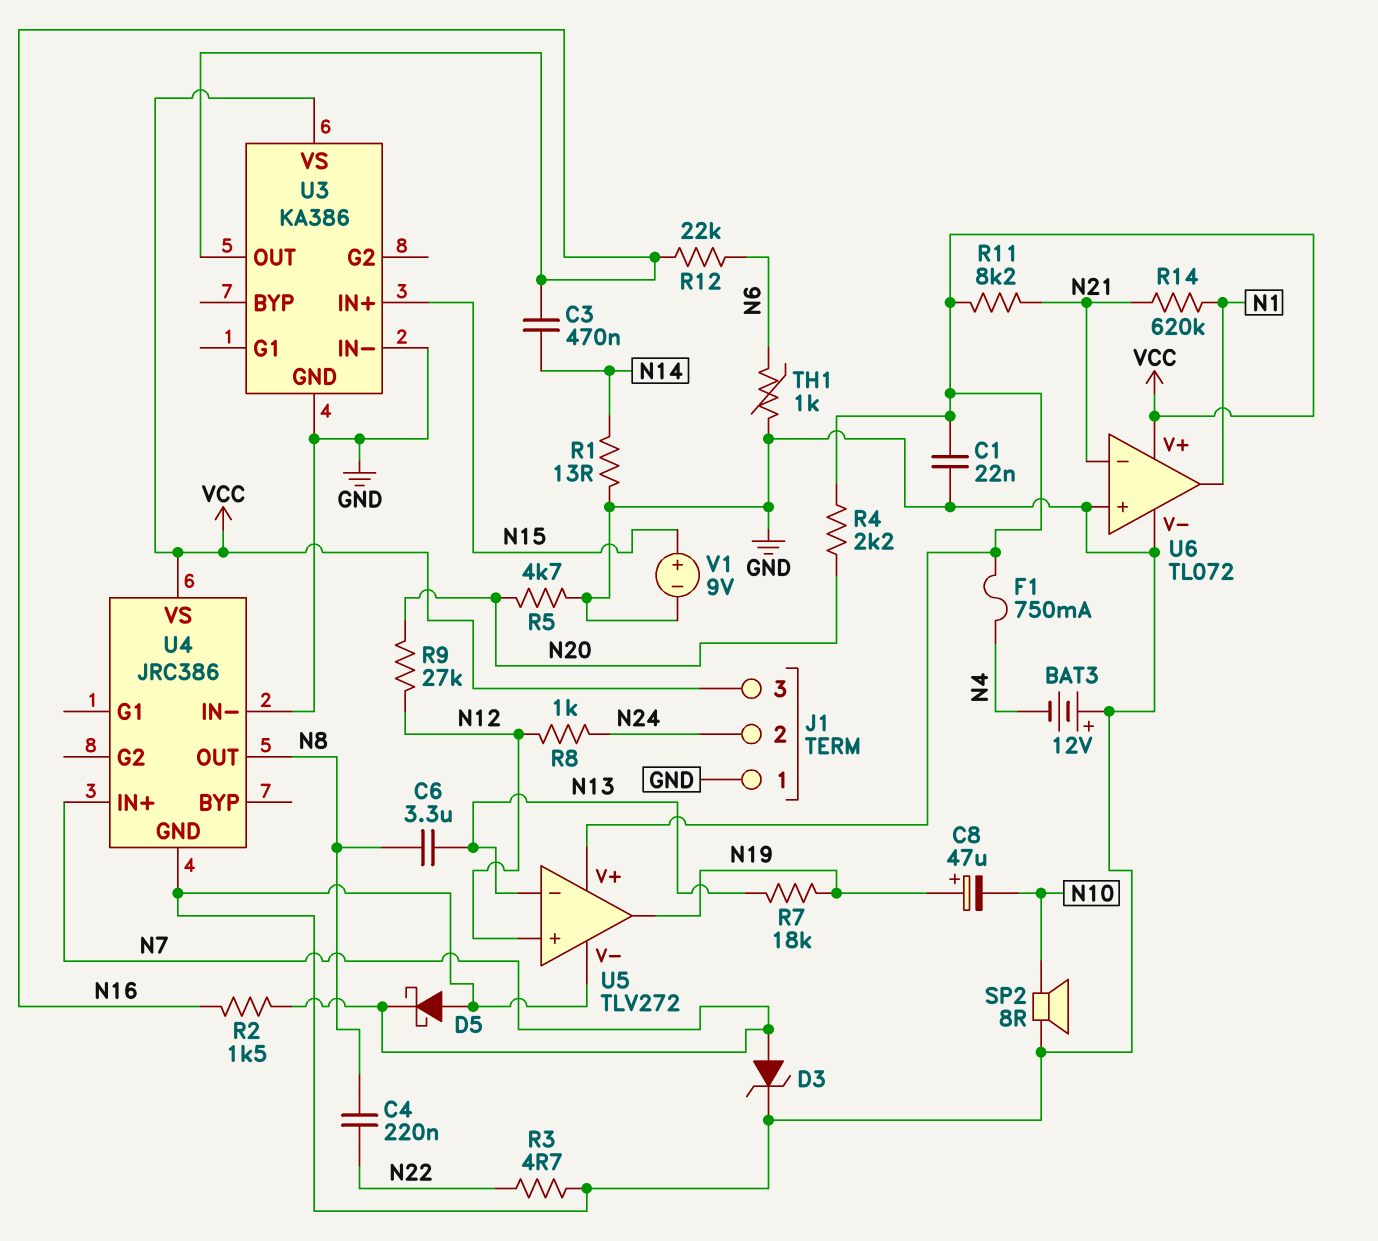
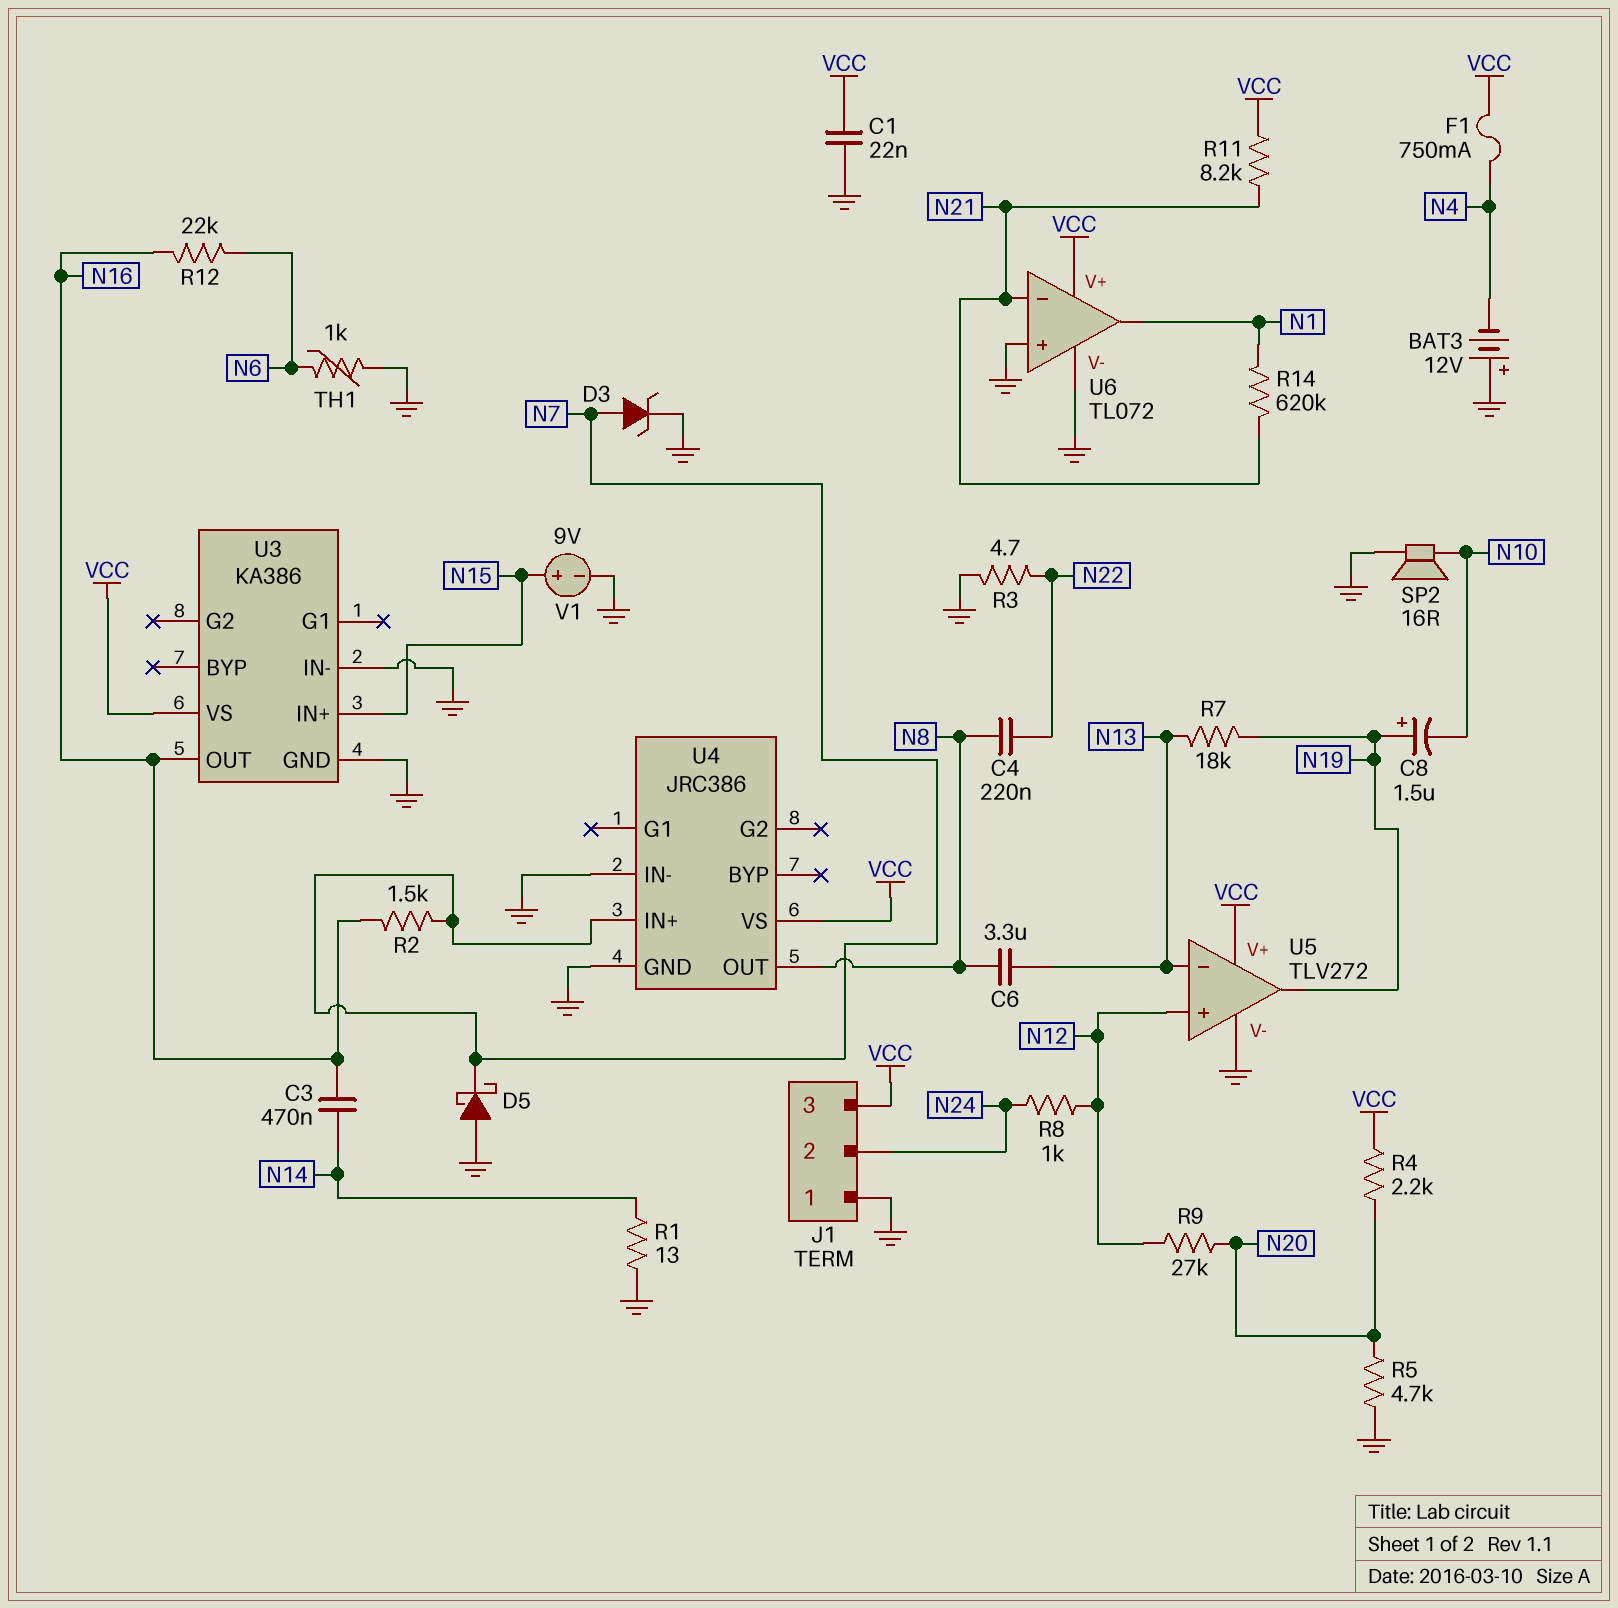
C8: 47uF (plus N19, minus N10) -> 1.5uF (plus N19, minus N10)
SP2: speaker 8R (GND, N10) -> speaker 16R (GND, N10)

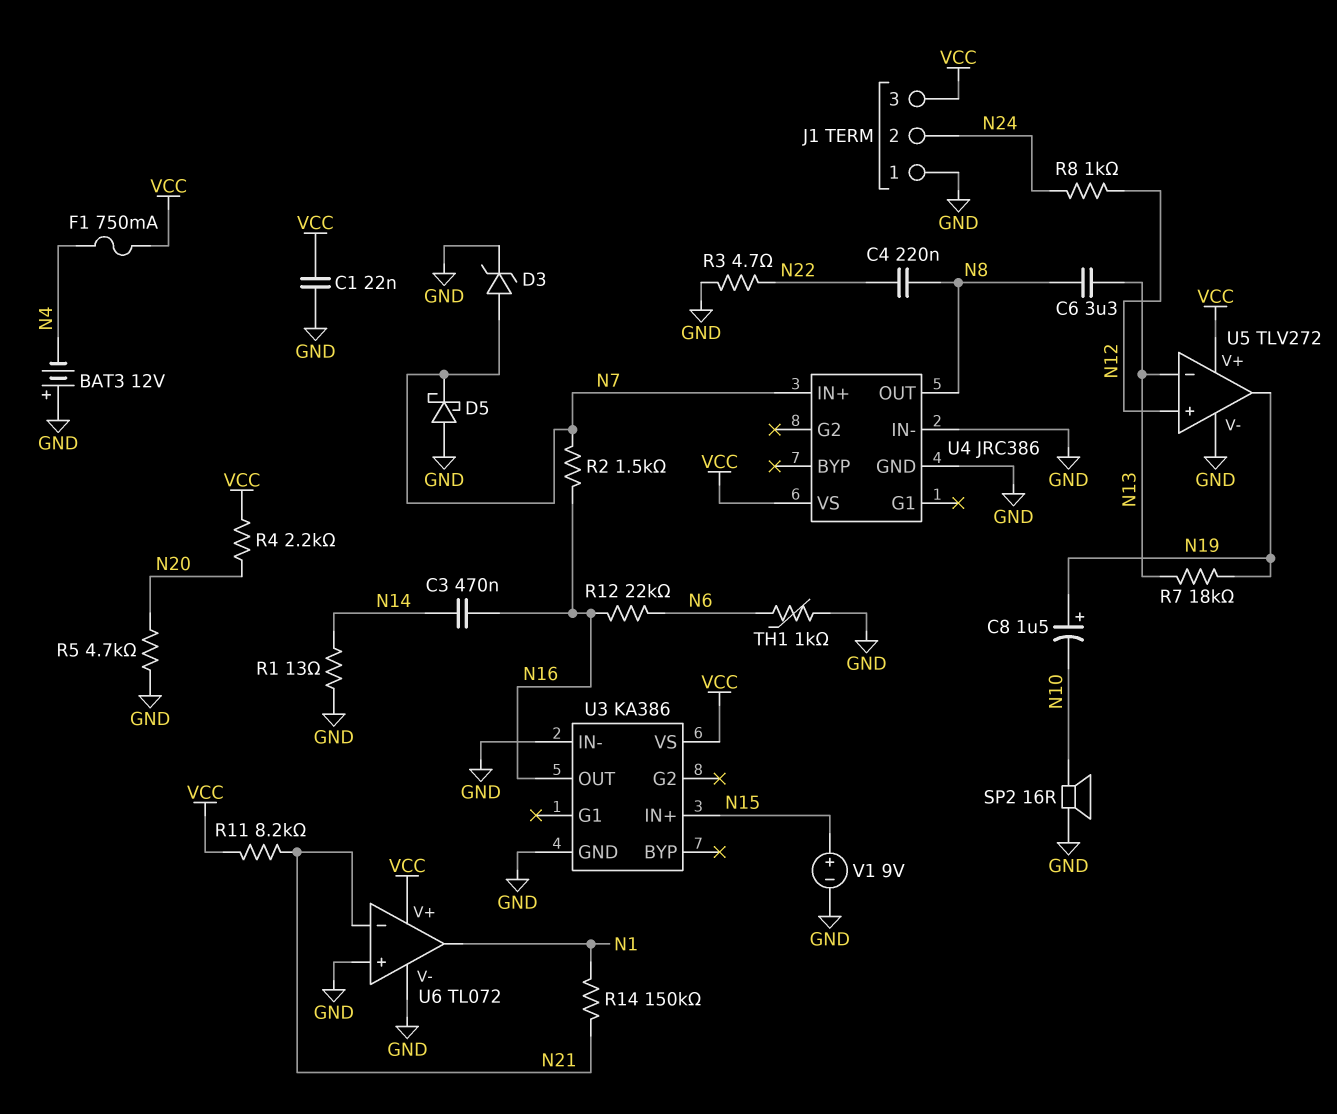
R9: 27k (N12, N20) -> none
R14: 620k (N1, N21) -> 150k (N1, N21)

